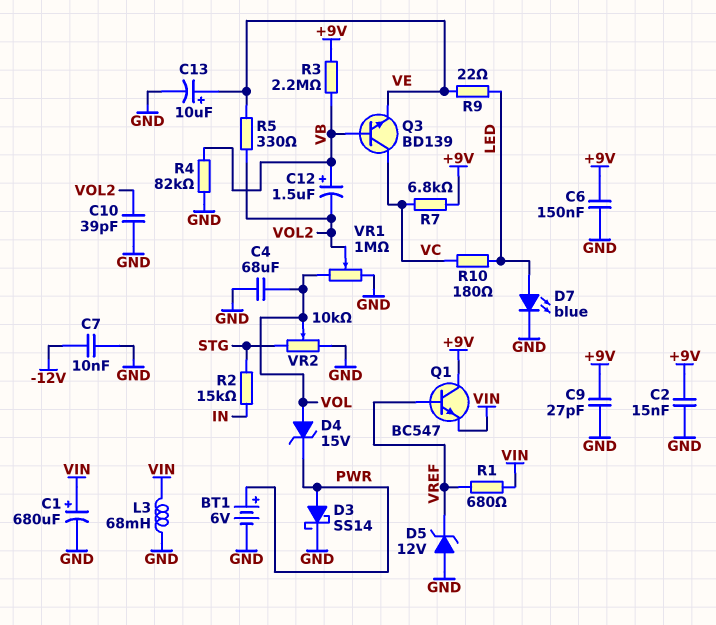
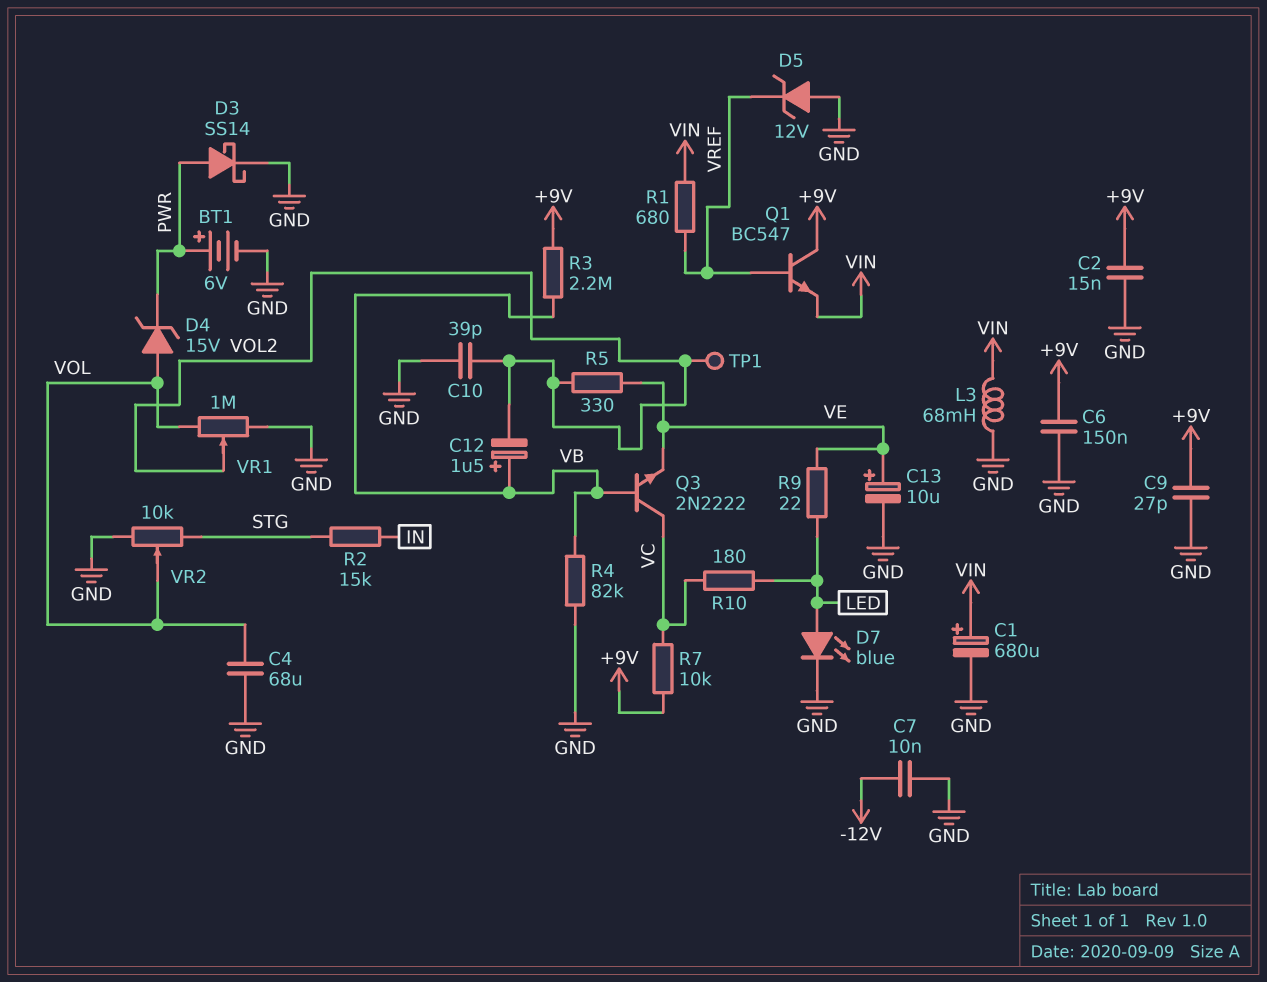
Q3: NPN BD139 (B VB, C VC, E VE) -> NPN 2N2222 (B VB, C VC, E VE)
R7: 6.8k (+9V, VC) -> 10k (+9V, VC)
TP1: none -> test point (VOL2)

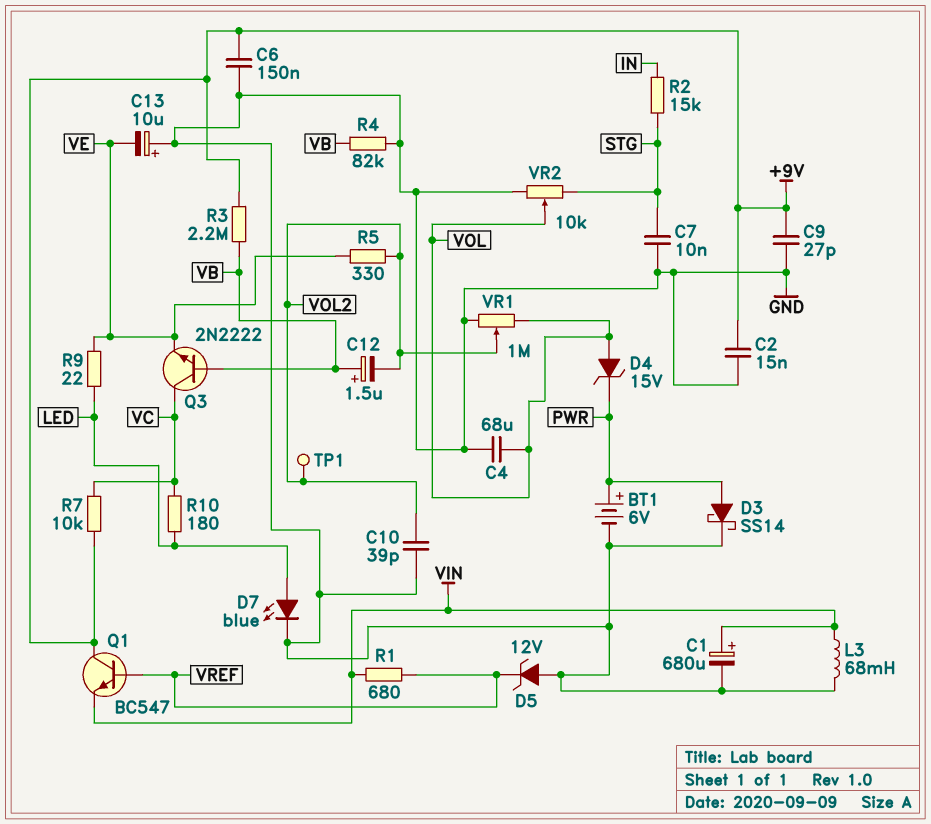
C7: 10nF (-12V, GND) -> 10nF (GND, STG)
C13: 10uF (plus VE, minus GND) -> 10uF (plus GND, minus VE)

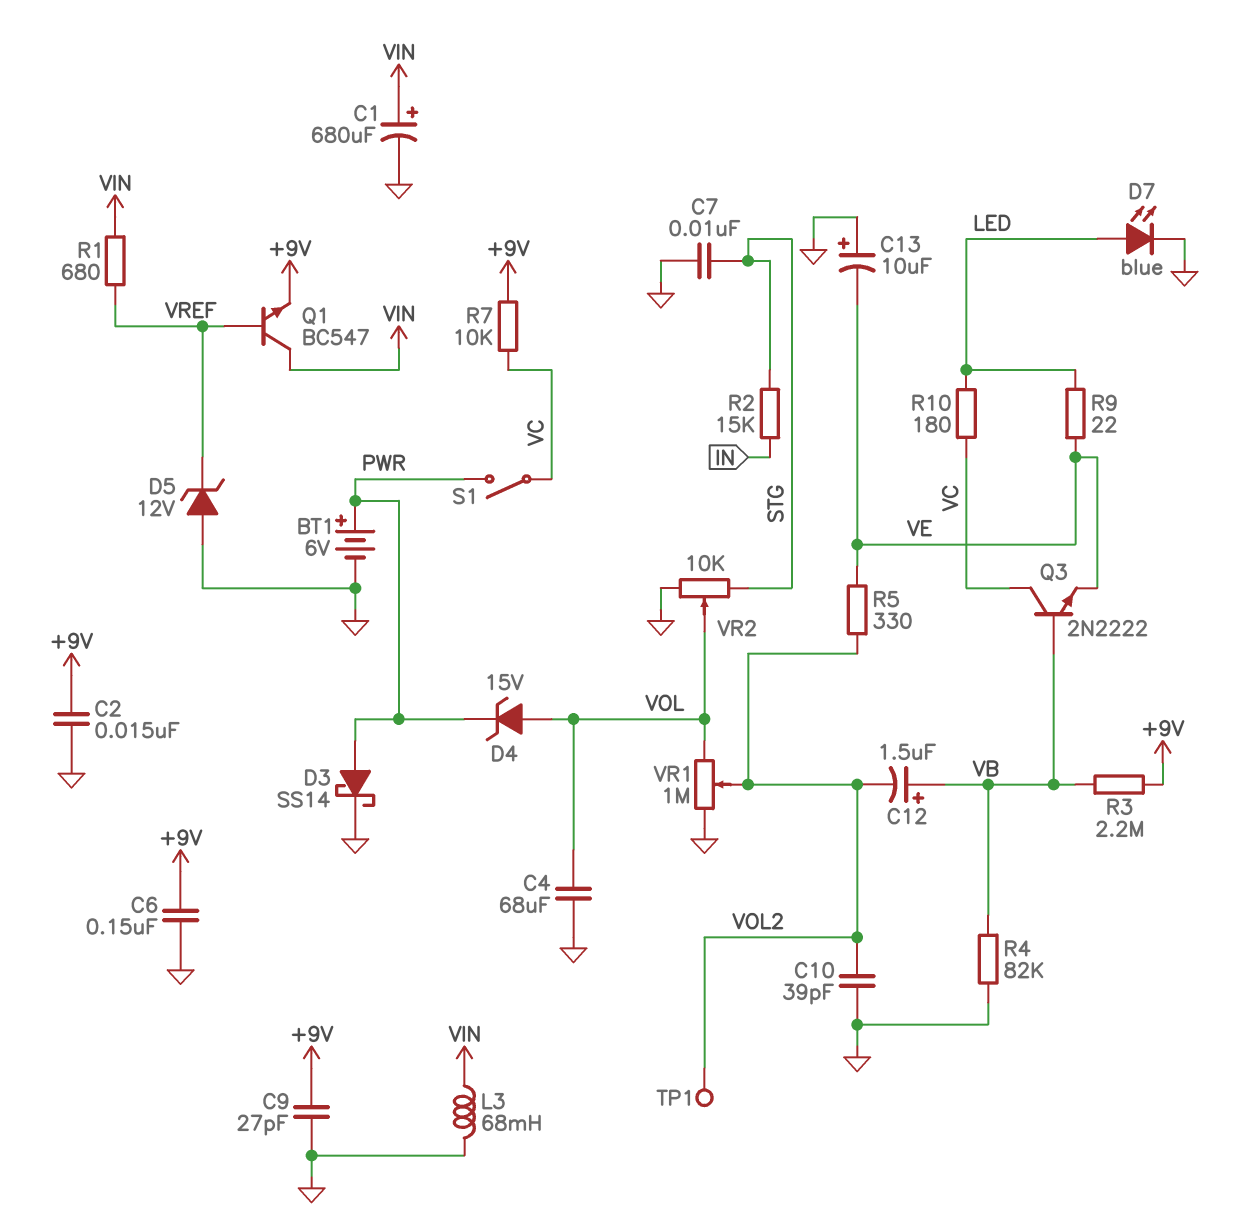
Q1: NPN BC547 (B VREF, C +9V, E VIN) -> NPN BC547 (B VREF, C VIN, E +9V)
S1: none -> switch (PWR, VC)

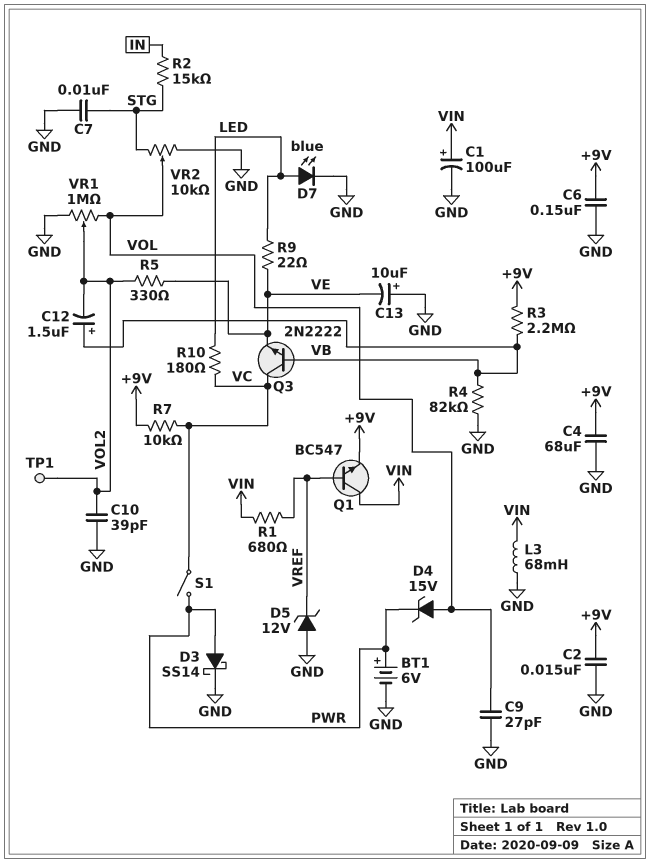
C1: 680uF (plus VIN, minus GND) -> 100uF (plus VIN, minus GND)
C4: 68uF (GND, VOL) -> 68uF (+9V, GND)
C9: 27pF (+9V, GND) -> 27pF (GND, VOL)

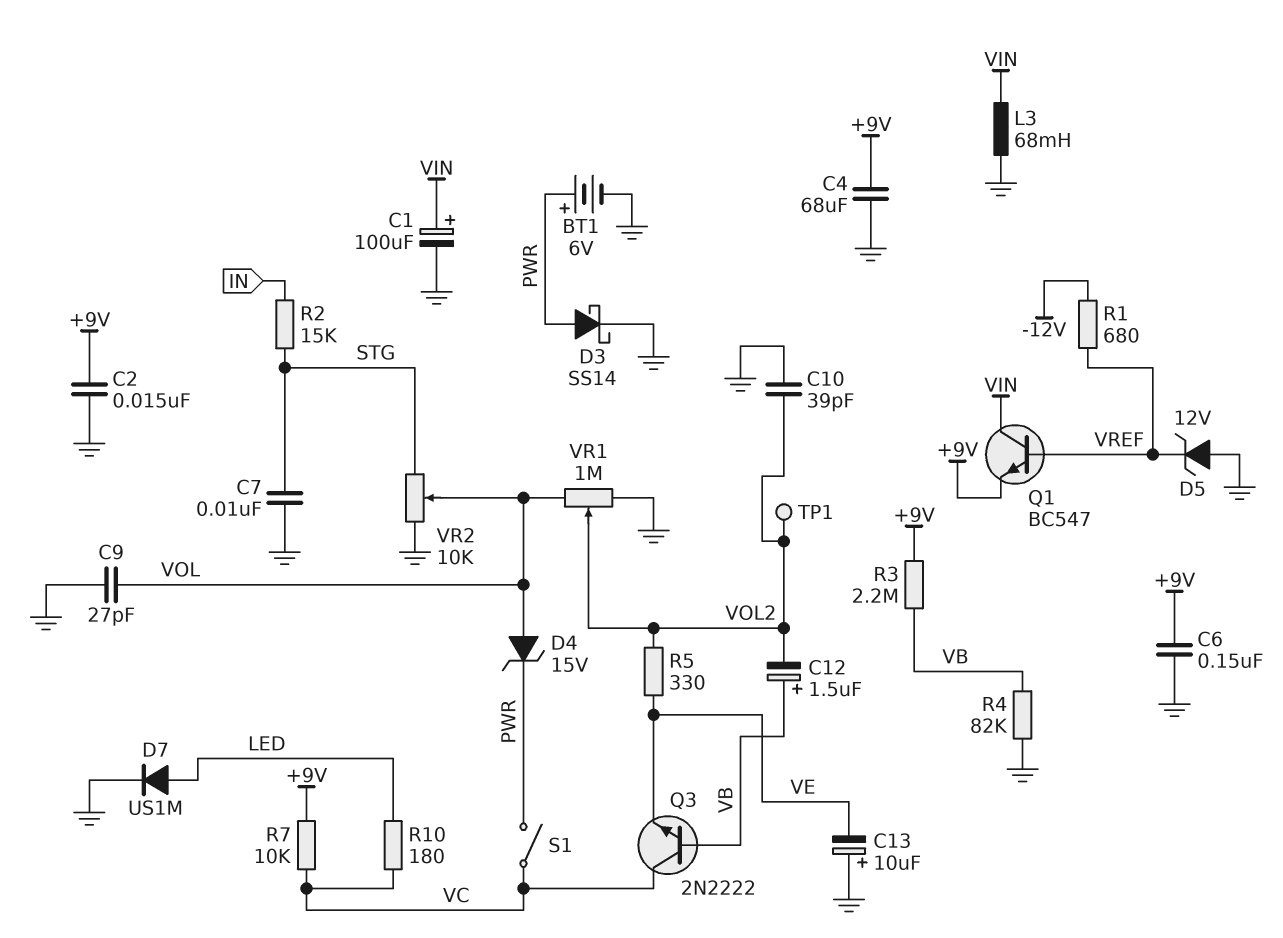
D7: LED blue (A LED, K GND) -> diode US1M (A LED, K GND)
R1: 680 (VIN, VREF) -> 680 (-12V, VREF)
R9: 22 (LED, VE) -> none

